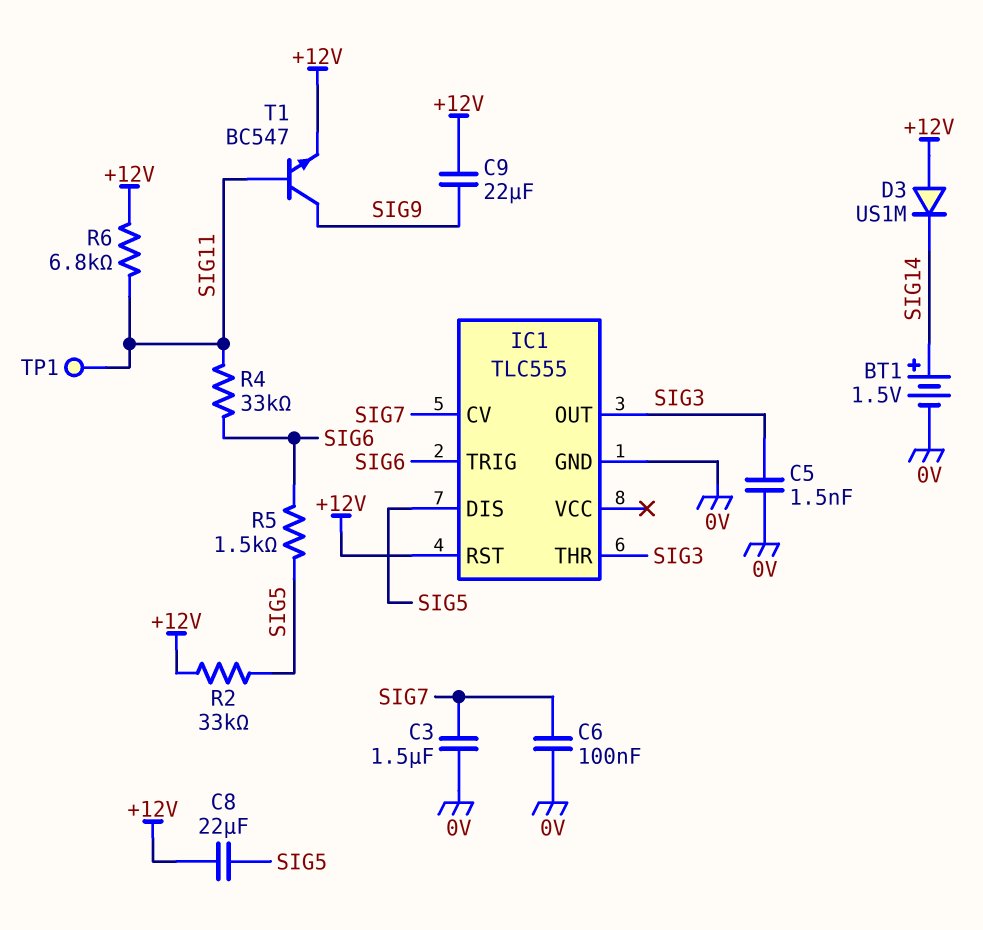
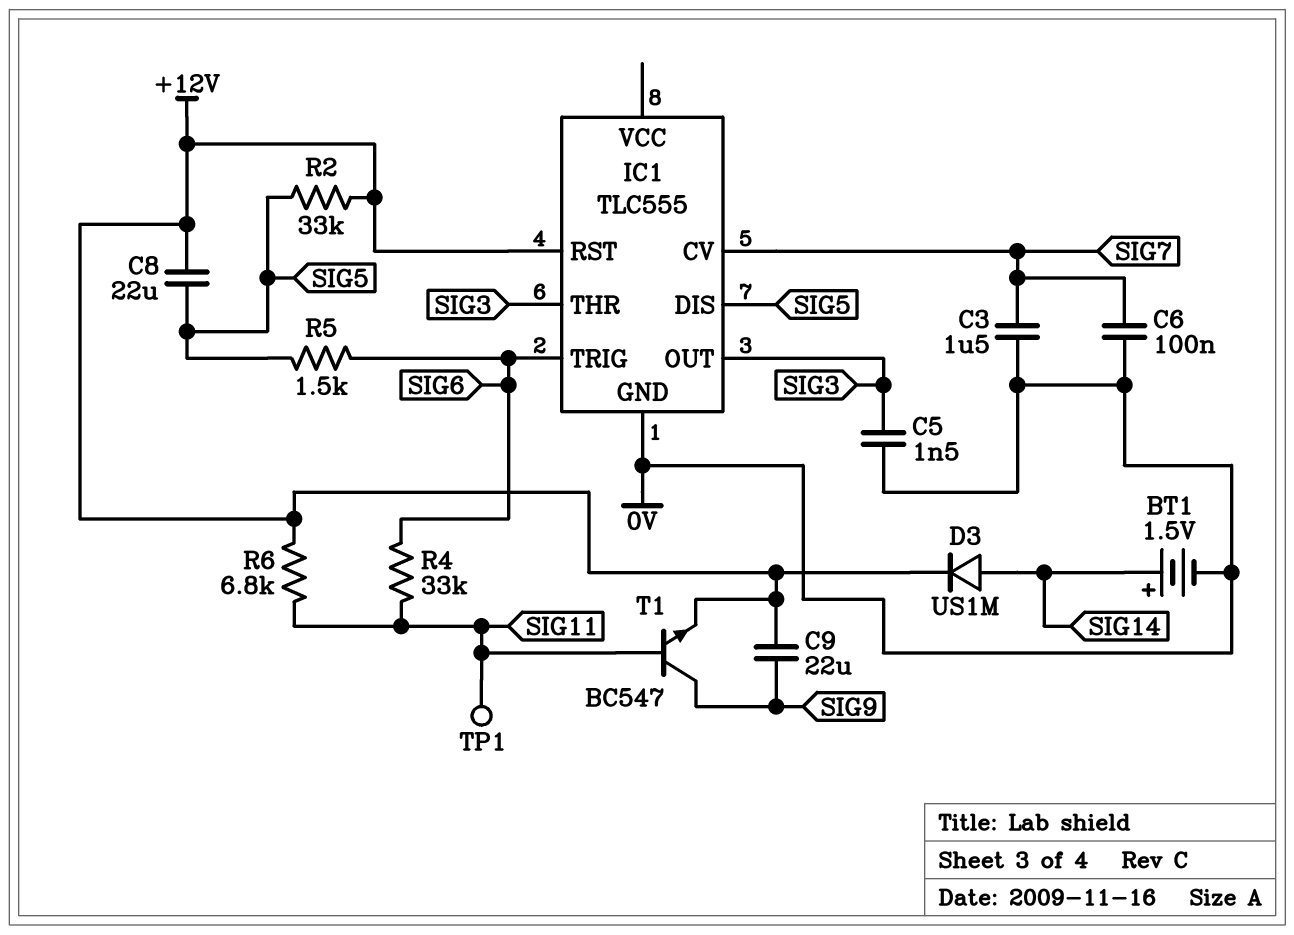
D3: diode US1M (A +12V, K SIG14) -> diode US1M (A SIG14, K +12V)

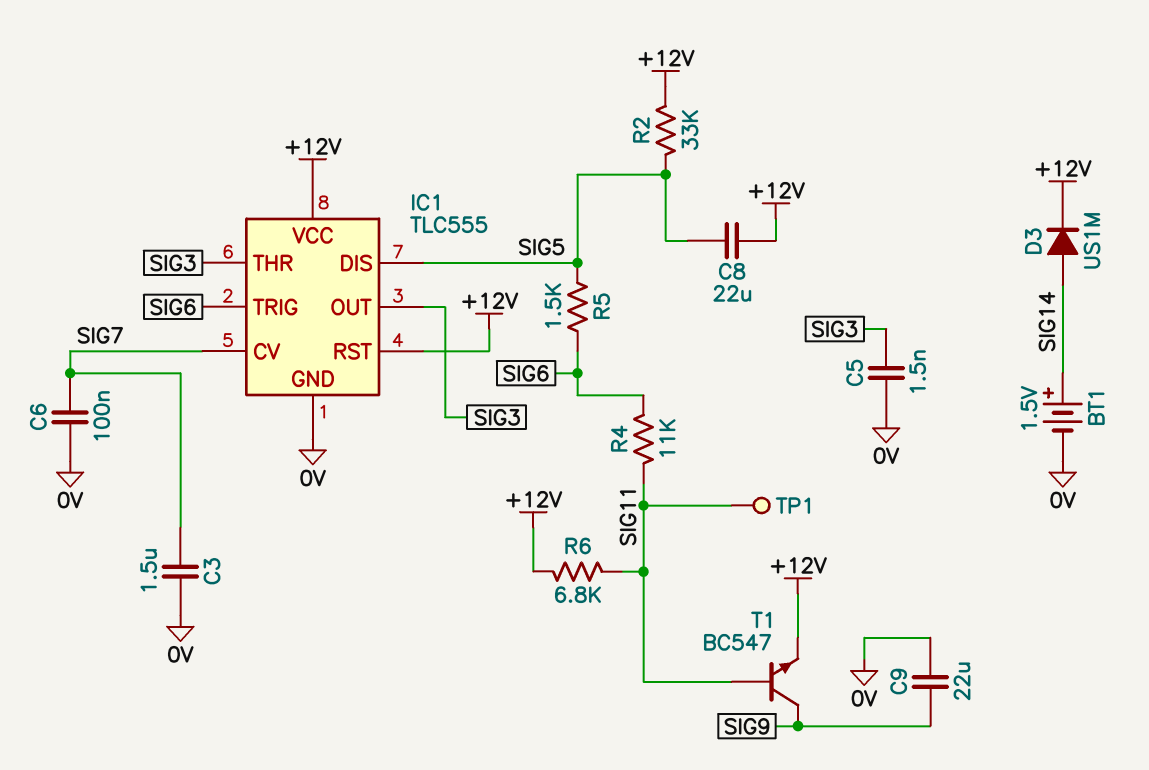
C9: 22uF (+12V, SIG9) -> 22uF (0V, SIG9)
IC1 pin VCC: none -> +12V
R4: 33k (SIG6, SIG11) -> 11k (SIG6, SIG11)

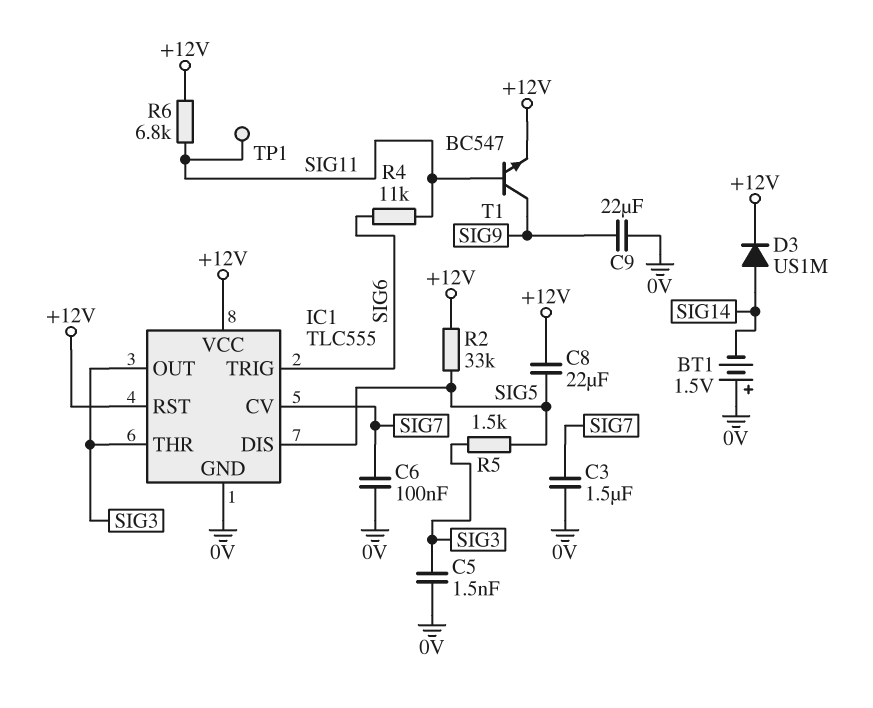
BT1: 1.5V (plus SIG14, minus 0V) -> 1.5V (plus 0V, minus SIG14)
R5: 1.5k (SIG5, SIG6) -> 1.5k (SIG3, SIG5)

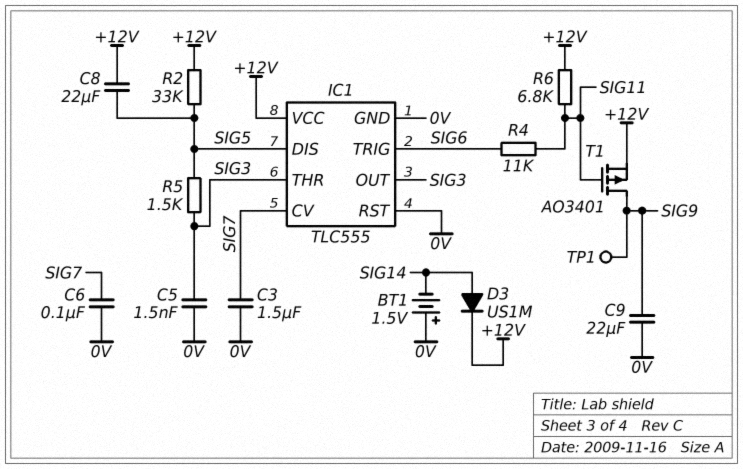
IC1 pin RST: +12V -> 0V
T1: NPN BC547 (B SIG11, C SIG9, E +12V) -> PMOS AO3401 (G SIG11, D SIG9, S +12V)
TP1: test point (SIG11) -> test point (SIG9)

